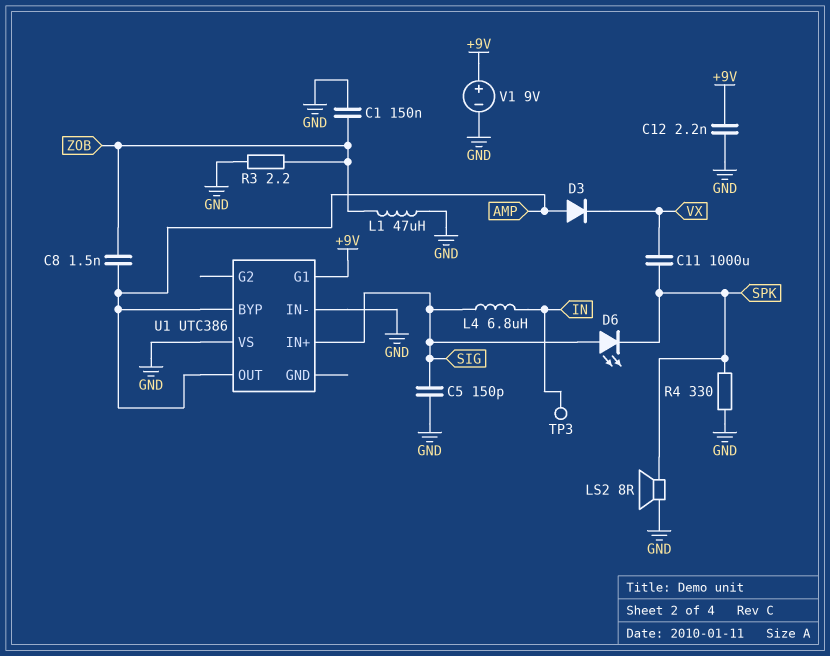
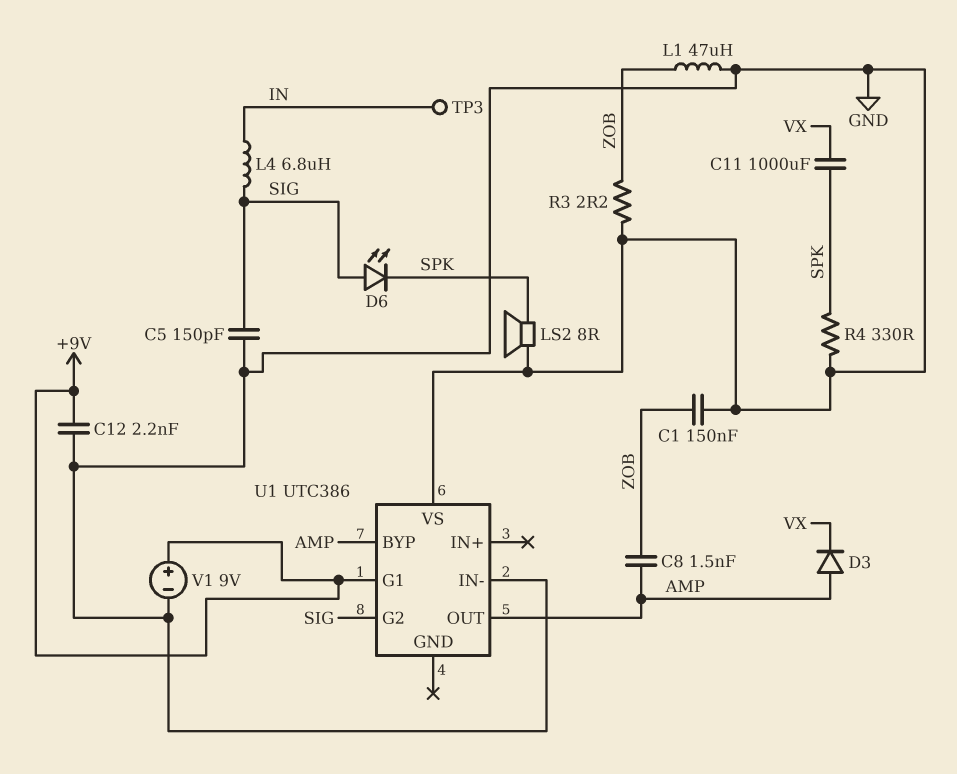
U1 pin G2: none -> SIG
U1 pin IN+: SIG -> none

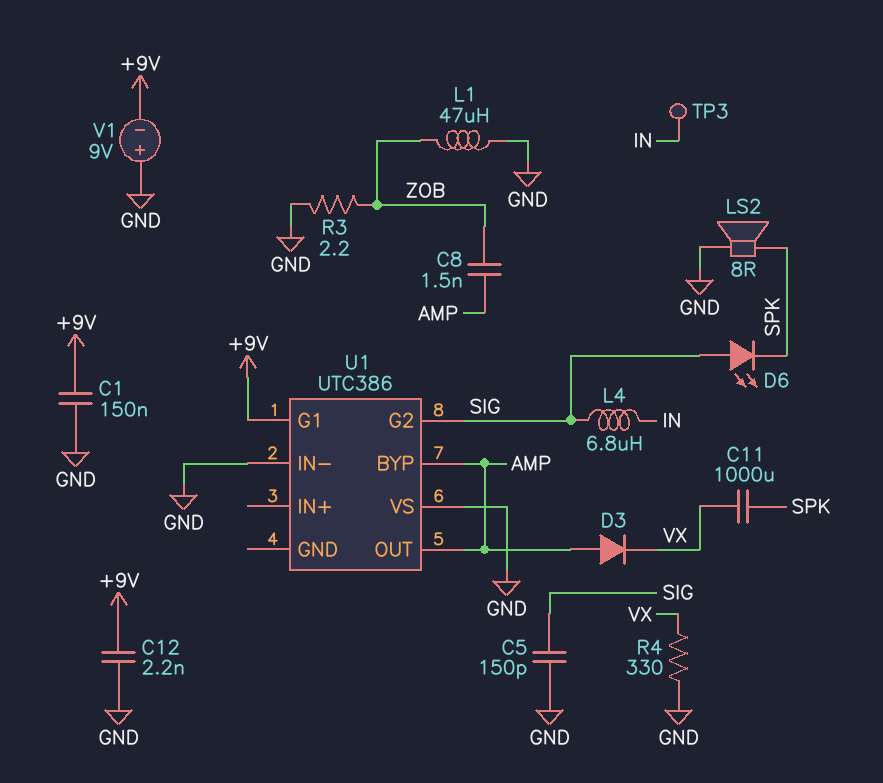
C1: 150nF (GND, ZOB) -> 150nF (+9V, GND)
R4: 330 (GND, SPK) -> 330 (GND, VX)
V1: 9V (plus +9V, minus GND) -> 9V (plus GND, minus +9V)

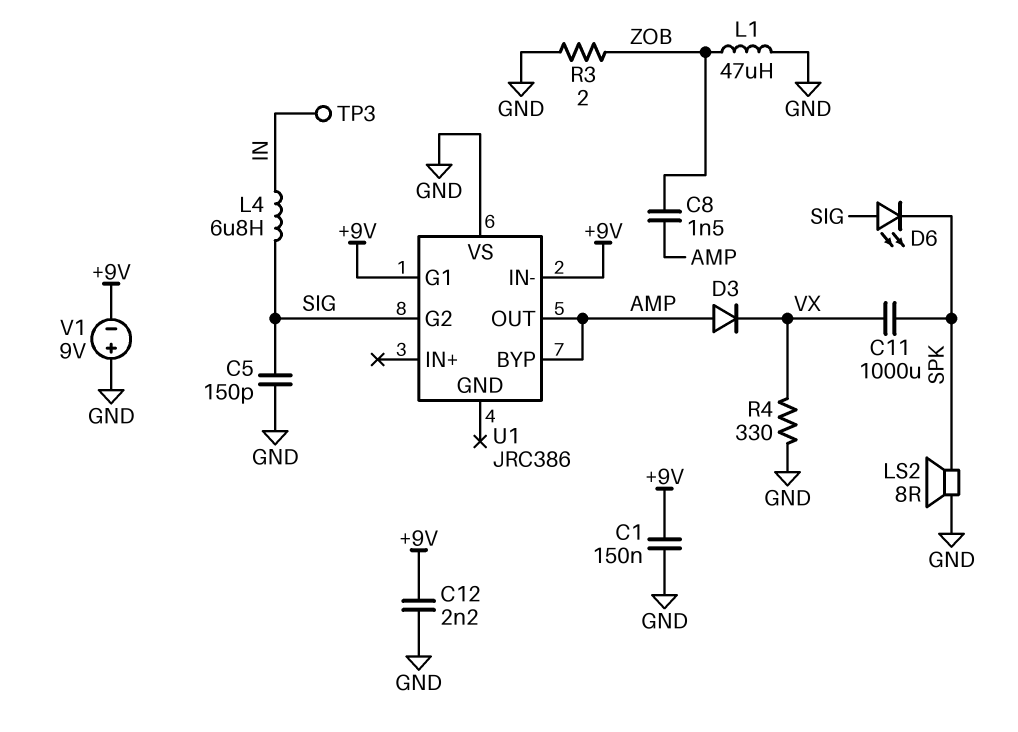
R3: 2.2 (GND, ZOB) -> 2 (GND, ZOB)
U1: UTC386 -> JRC386
U1 pin IN-: GND -> +9V

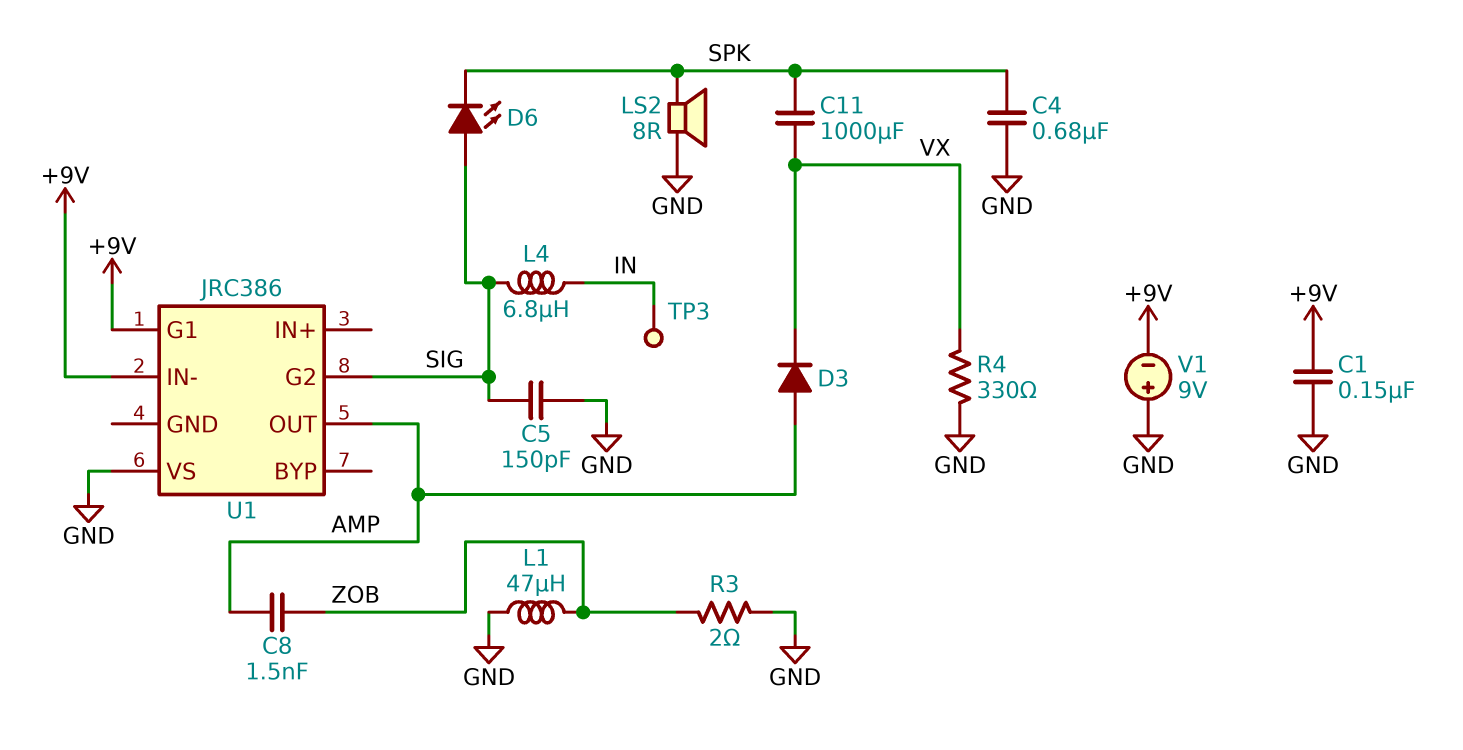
C4: none -> 680nF (GND, SPK)
C12: 2.2nF (+9V, GND) -> none
U1 pin BYP: AMP -> none

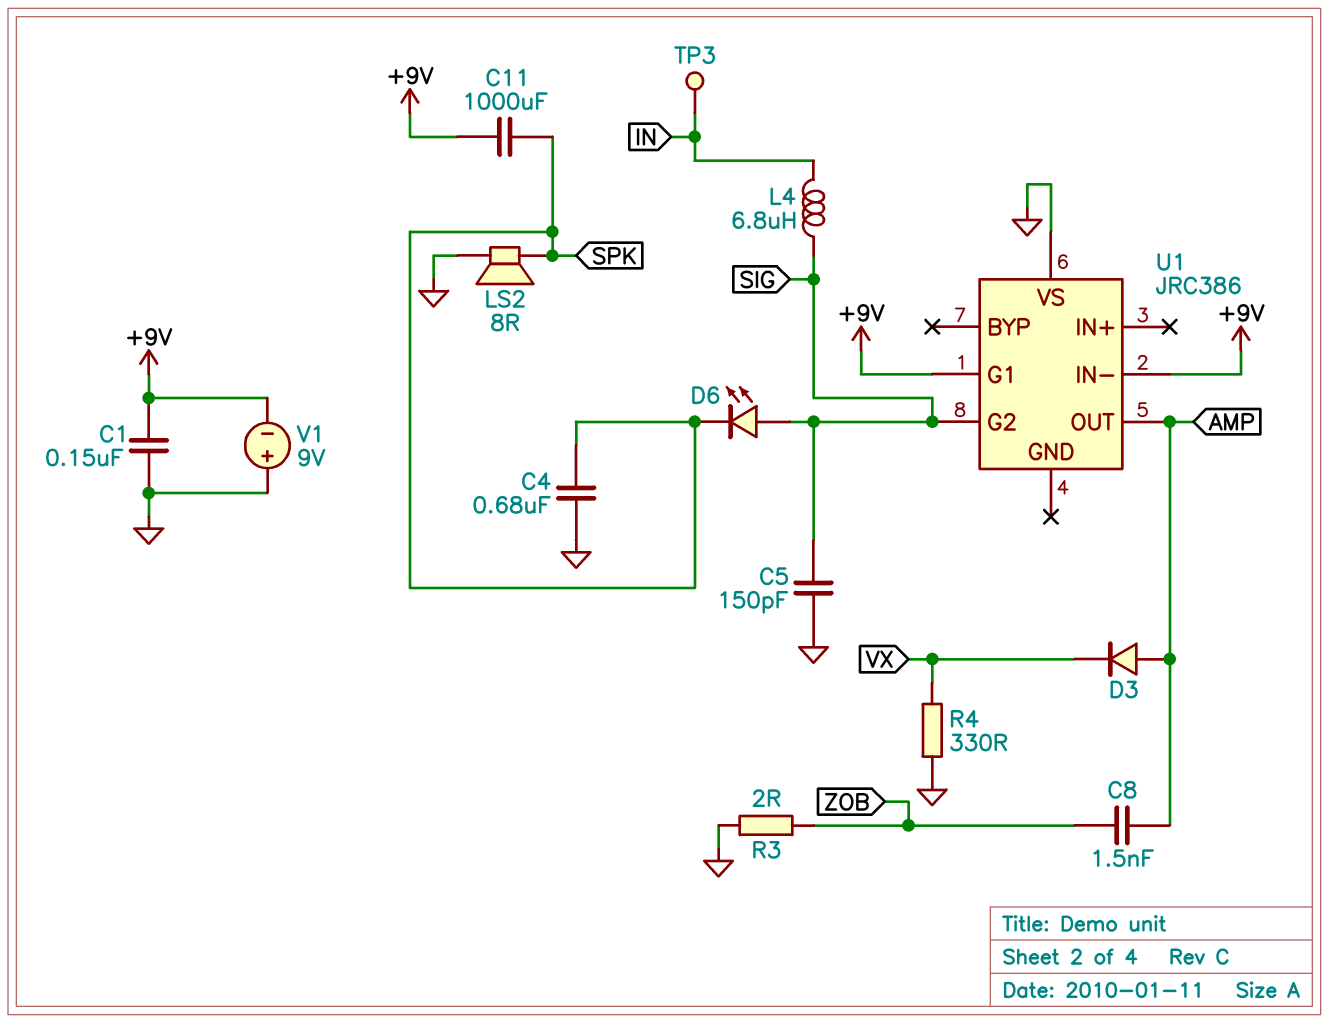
C11: 1000uF (SPK, VX) -> 1000uF (+9V, SPK)
L1: 47uH (GND, ZOB) -> none

